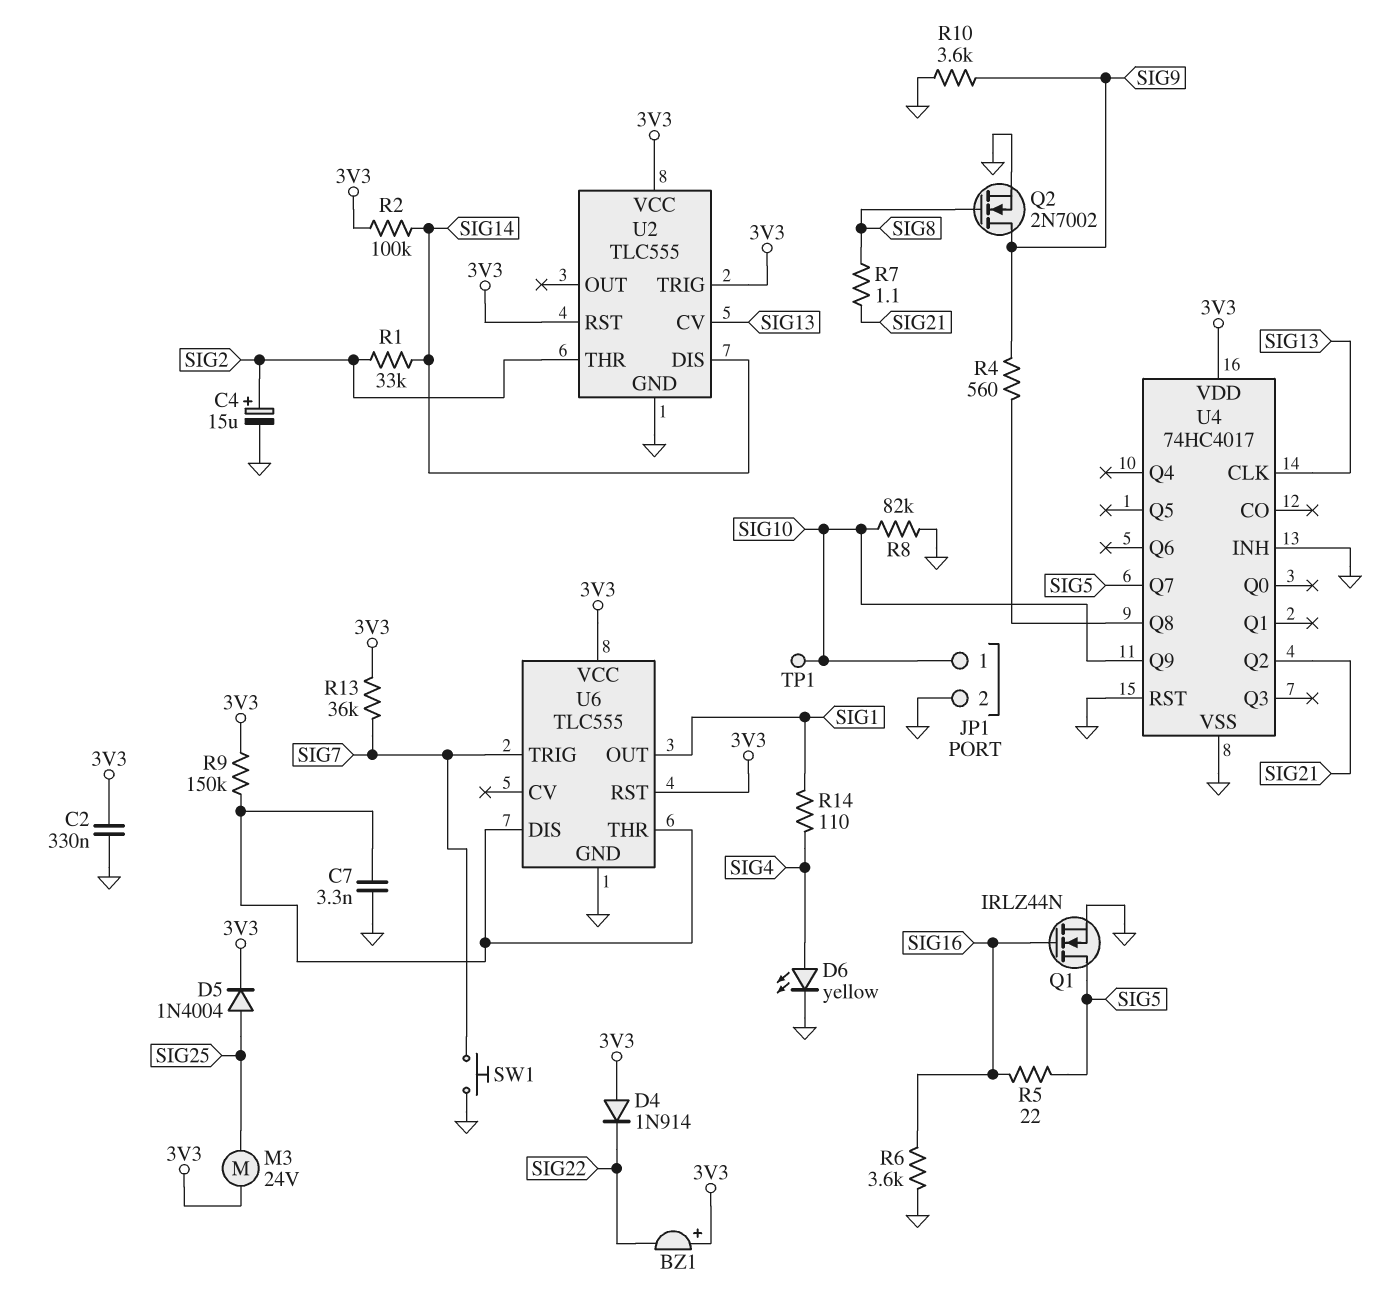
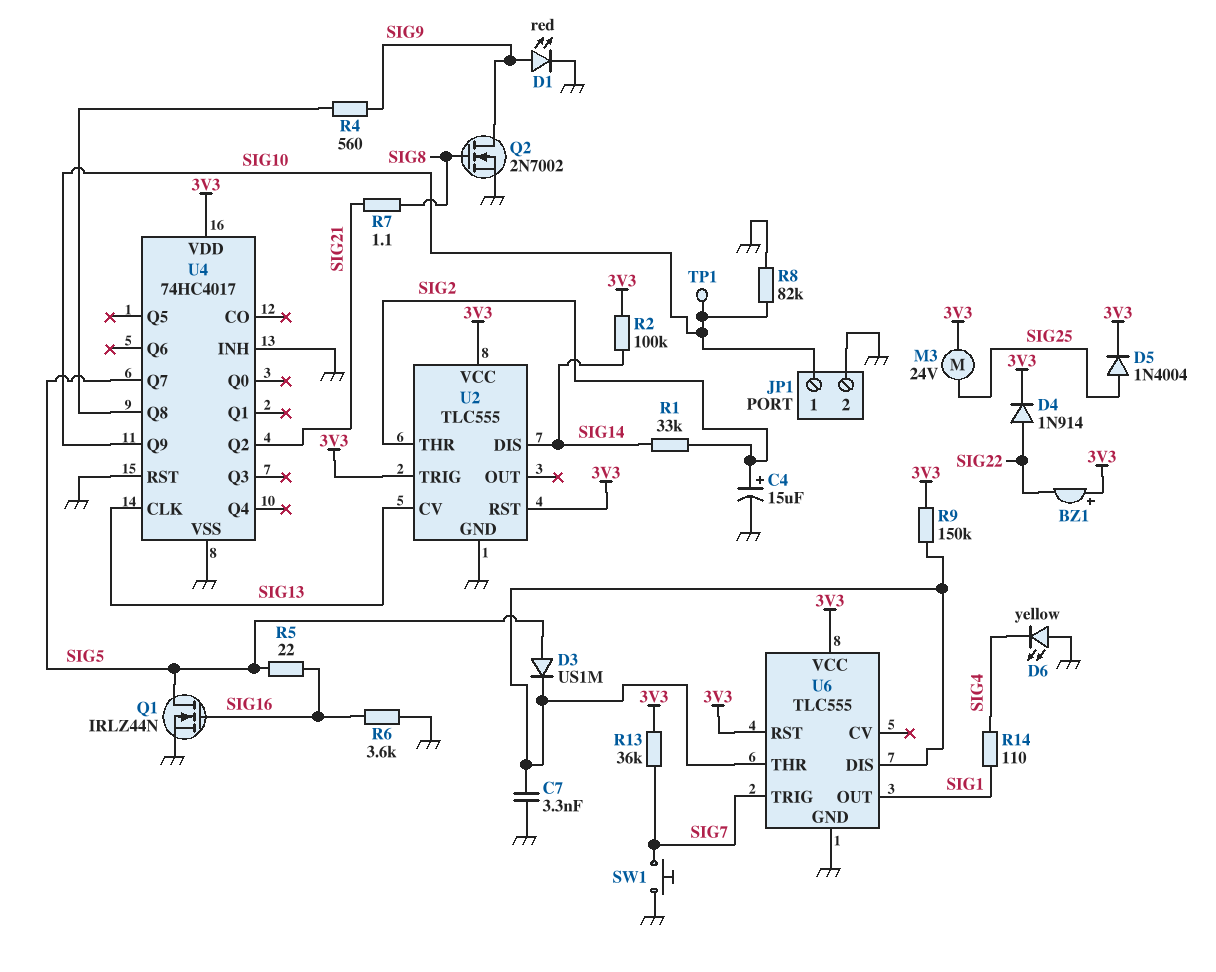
C2: 330nF (3V3, GND) -> none
D1: none -> LED red (A SIG9, K GND)
D3: none -> diode US1M (A SIG5, K U6/DIS)
D4: diode 1N914 (A 3V3, K SIG22) -> diode 1N914 (A SIG22, K 3V3)
D6: LED yellow (A SIG4, K GND) -> LED yellow (A GND, K SIG4)
R10: 3.6k (GND, SIG9) -> none

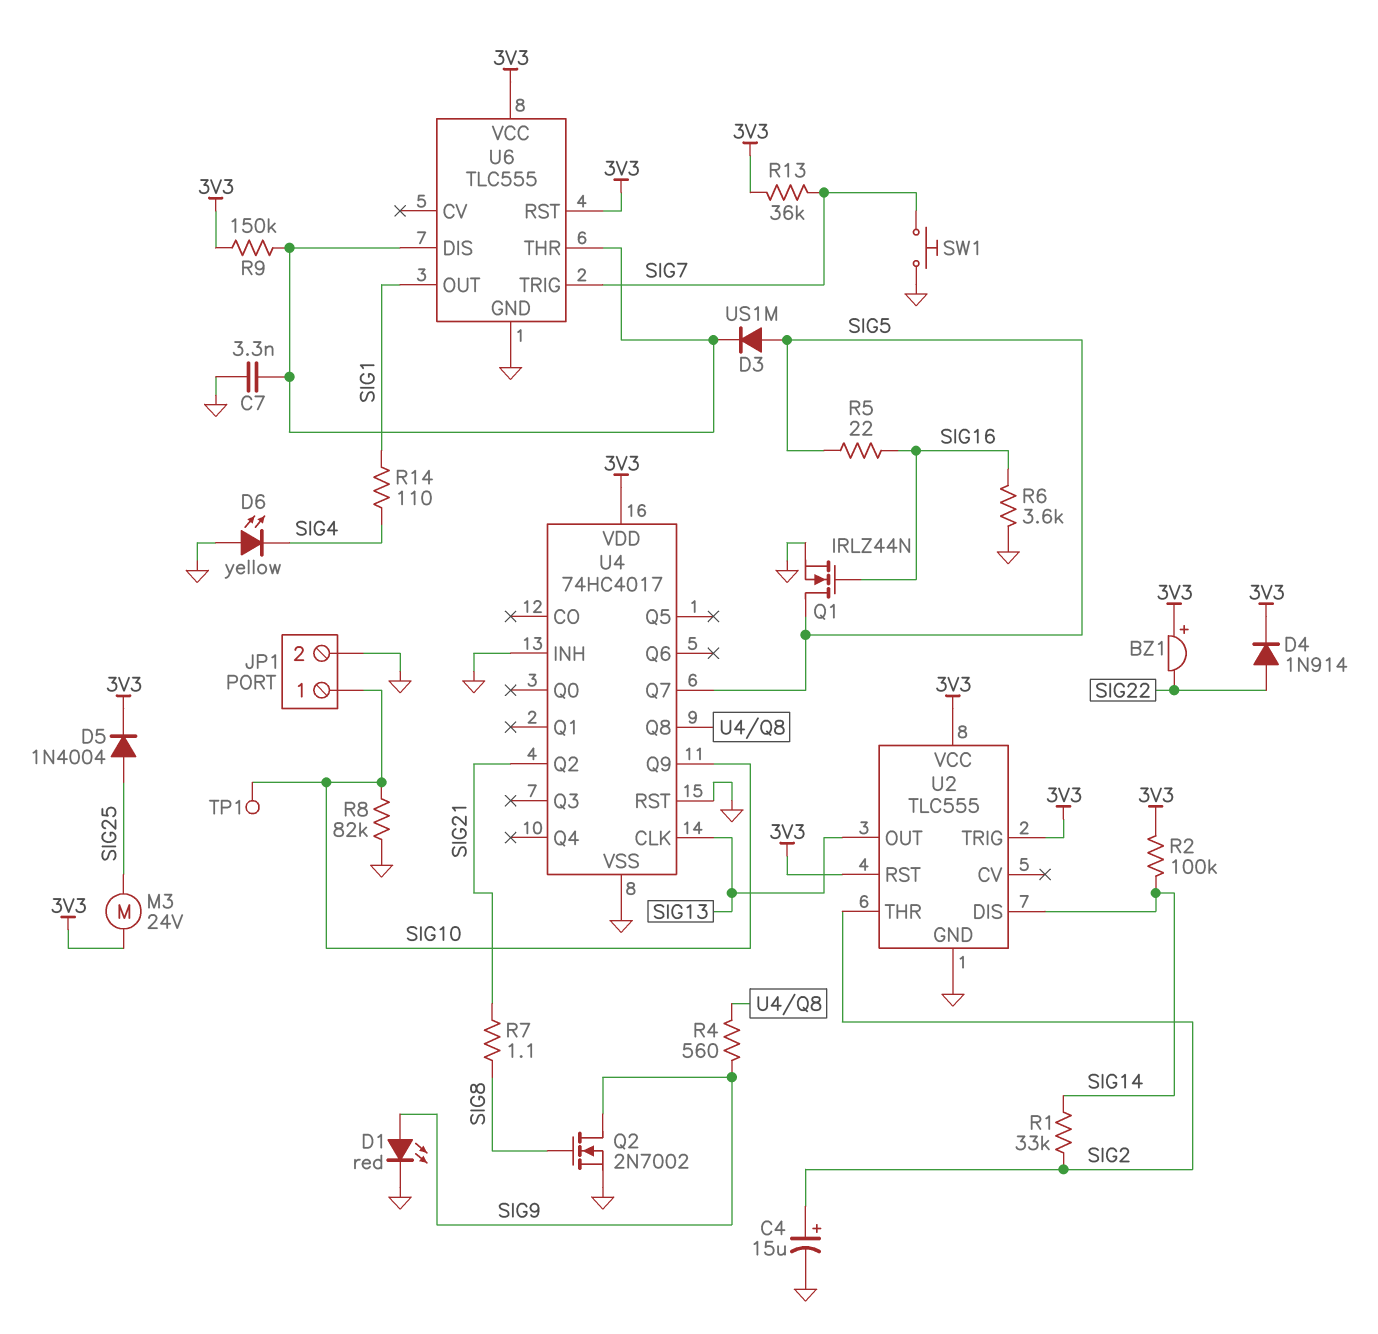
U2 pin CV: SIG13 -> none
U2 pin OUT: none -> SIG13

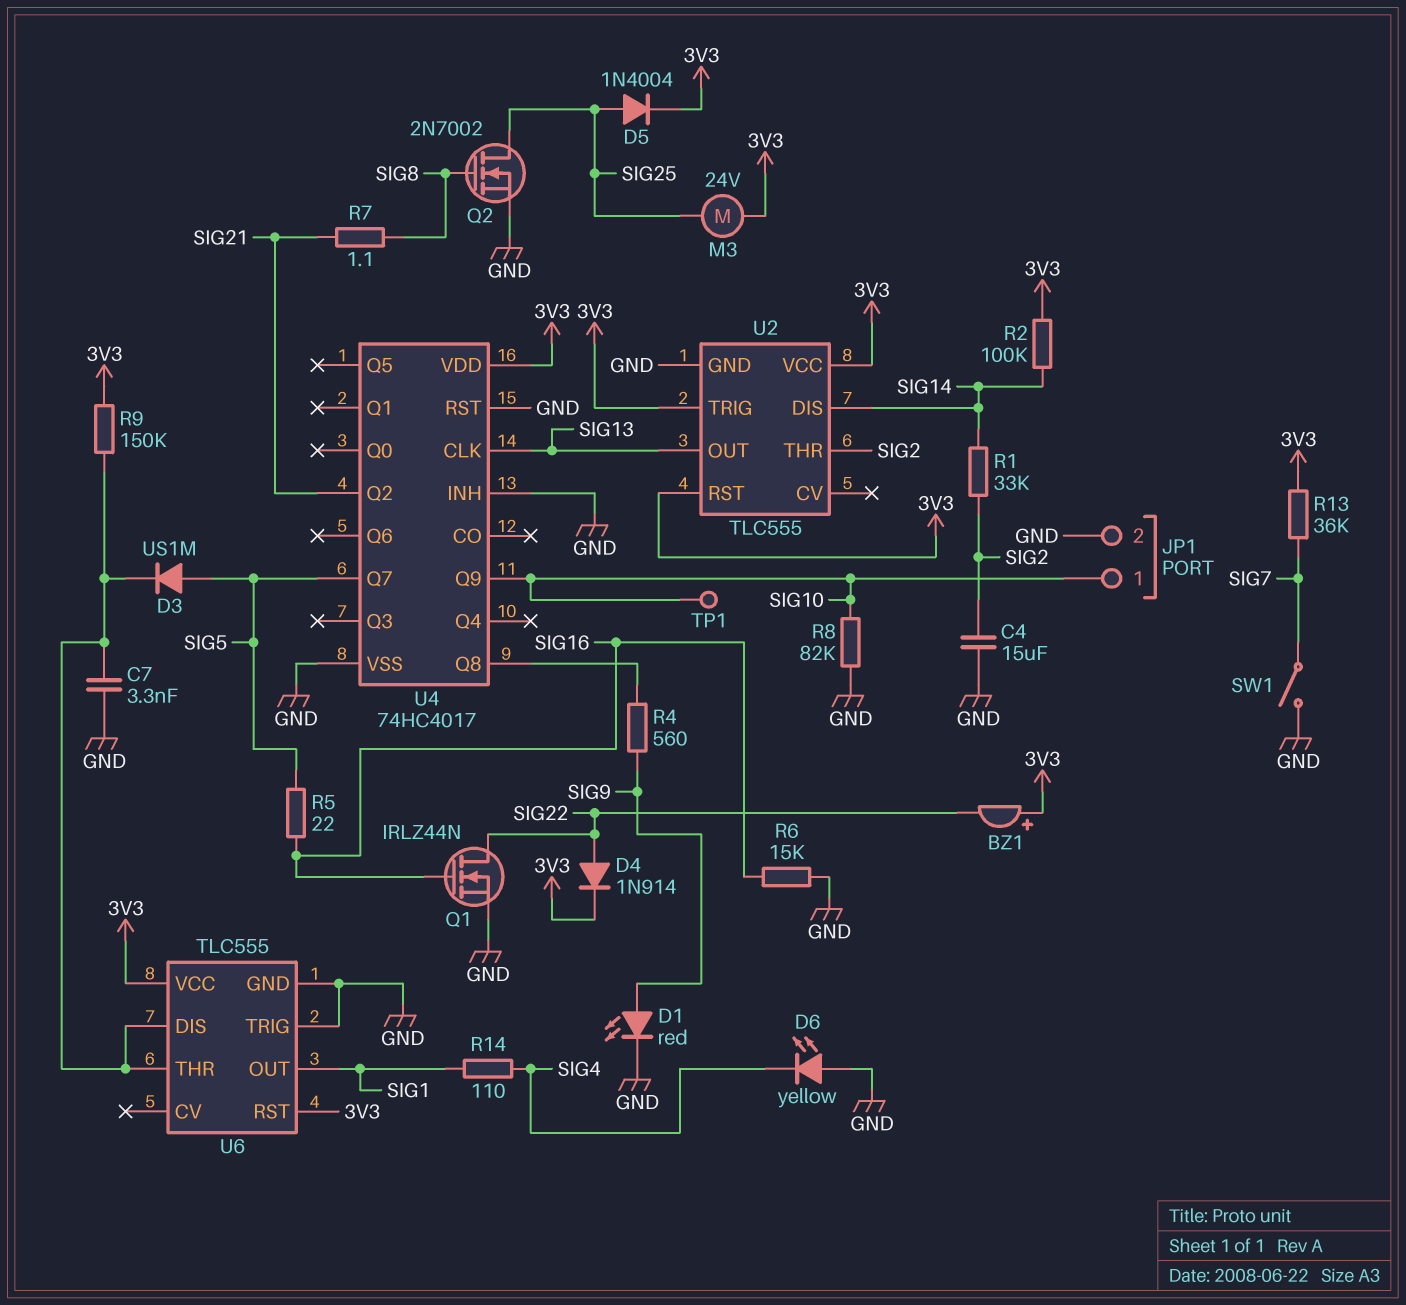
C4: 15uF (plus SIG2, minus GND) -> 15uF (GND, SIG2)
Q1: NMOS IRLZ44N (G SIG16, D SIG5, S GND) -> NMOS IRLZ44N (G SIG16, D SIG22, S GND)
Q2: NMOS 2N7002 (G SIG8, D SIG9, S GND) -> NMOS 2N7002 (G SIG8, D SIG25, S GND)
R6: 3.6k (GND, SIG16) -> 15k (GND, SIG16)
SW1: button (GND, SIG7) -> switch (GND, SIG7)
U6 pin TRIG: SIG7 -> GND

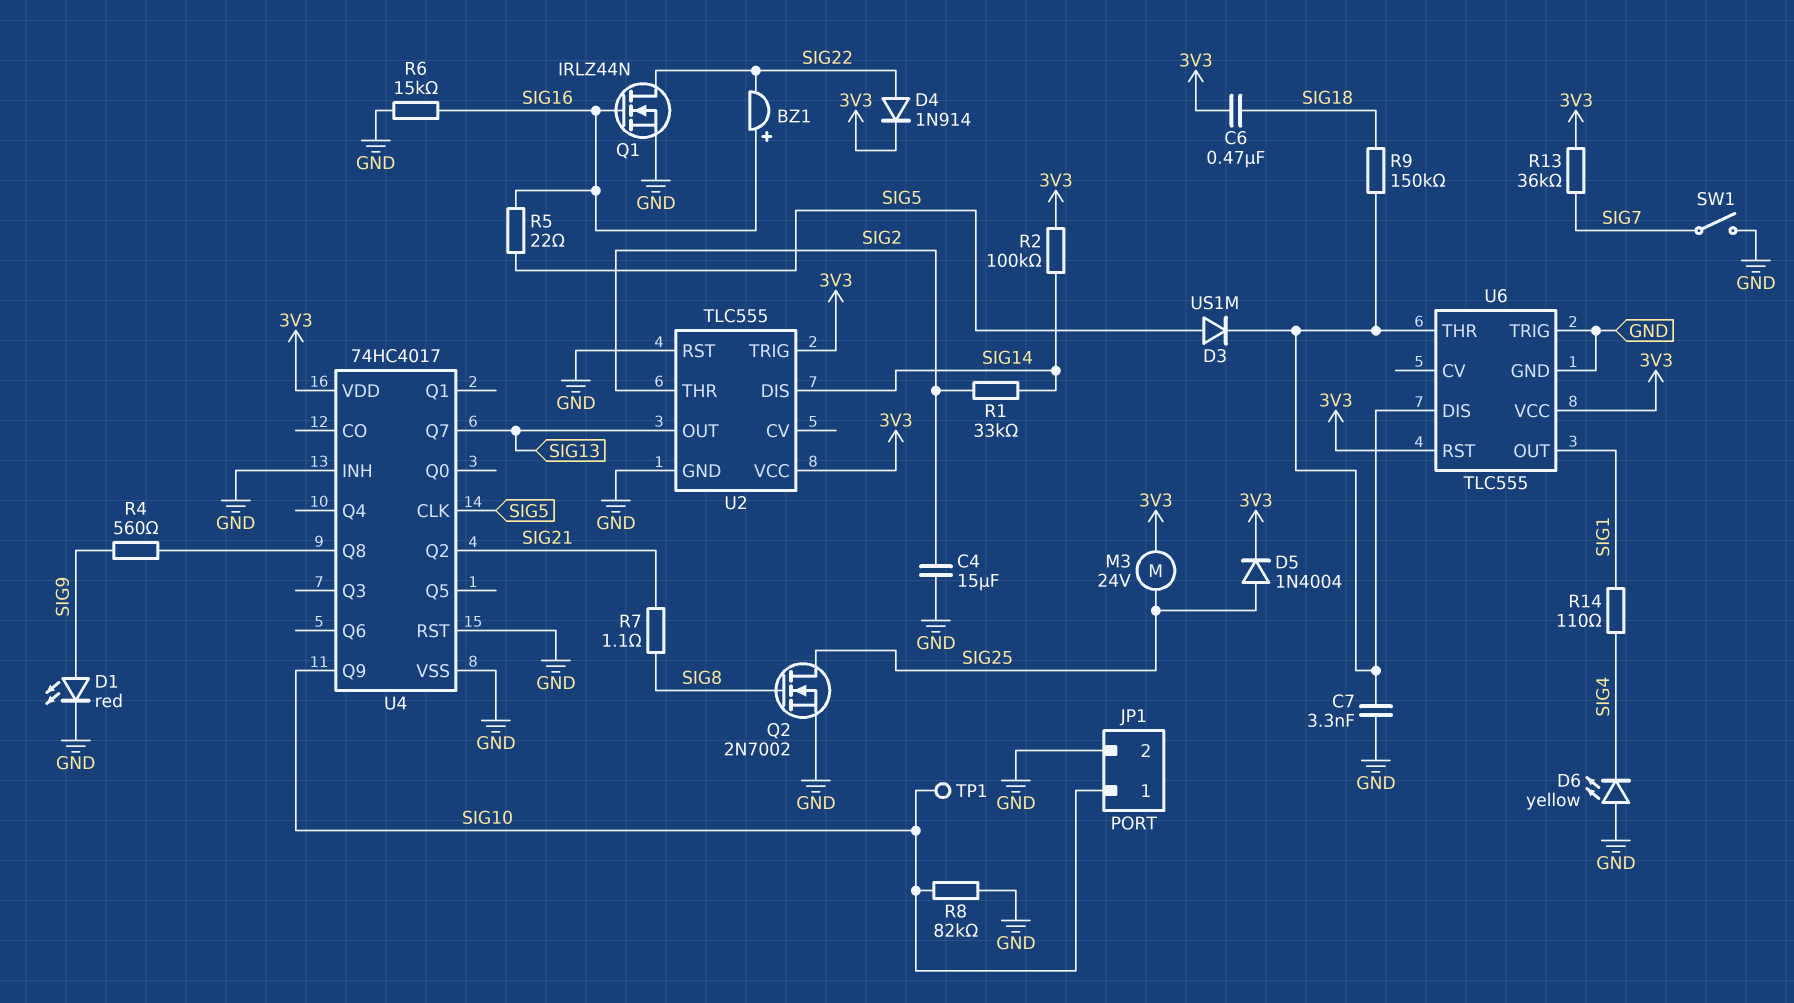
BZ1: buzzer (plus 3V3, minus SIG22) -> buzzer (plus SIG16, minus SIG22)
C6: none -> 470nF (3V3, SIG18)
R9: 150k (3V3, U6/DIS) -> 150k (SIG18, U6/DIS)
U2 pin RST: 3V3 -> GND
U4 pin CLK: SIG13 -> SIG5
U4 pin Q7: SIG5 -> SIG13

